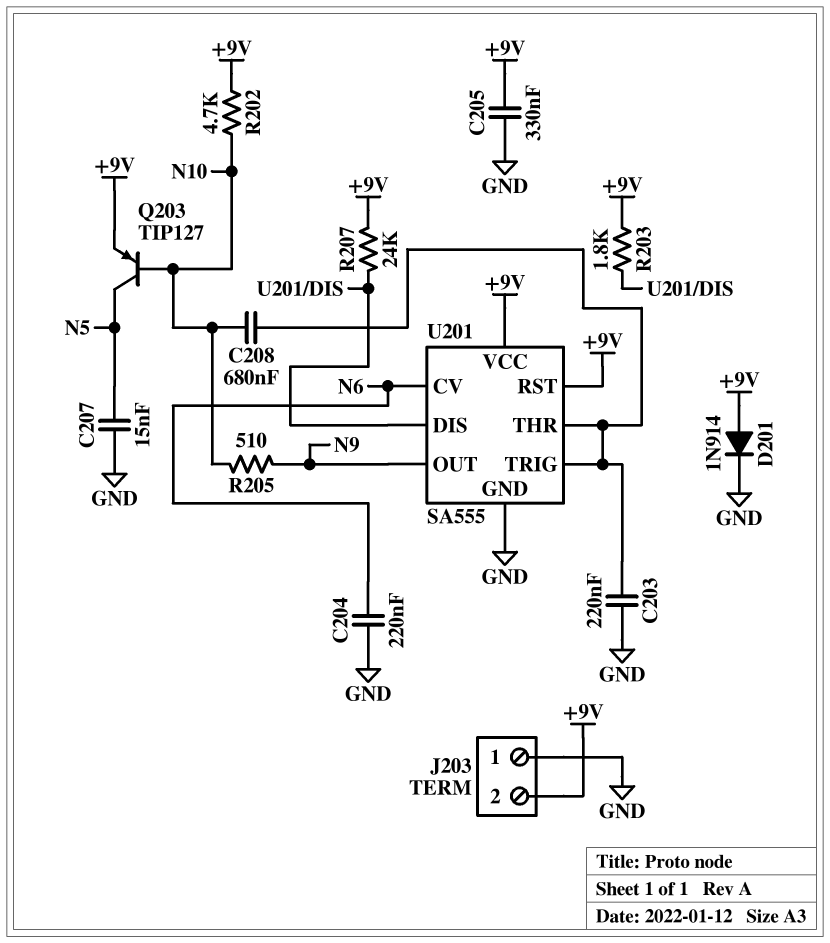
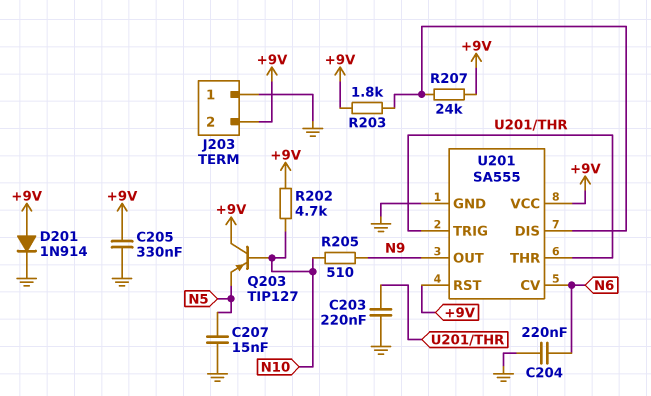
C208: 680nF (N10, U201/THR) -> none
Q203: PNP TIP127 (B N10, C N5, E +9V) -> PNP TIP127 (B N10, C +9V, E N5)

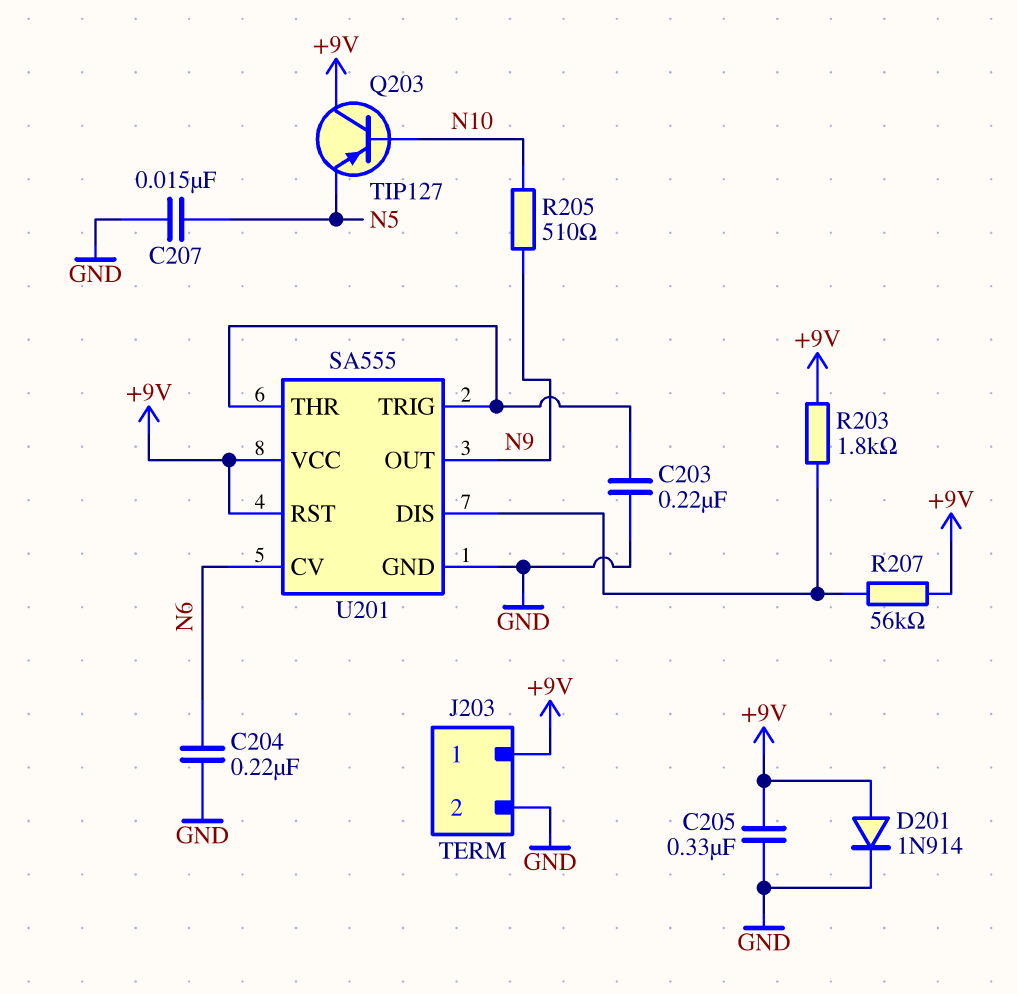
J203 pin 1: GND -> +9V
J203 pin 2: +9V -> GND
R202: 4.7k (+9V, N10) -> none
R207: 24k (+9V, U201/DIS) -> 56k (+9V, U201/DIS)

